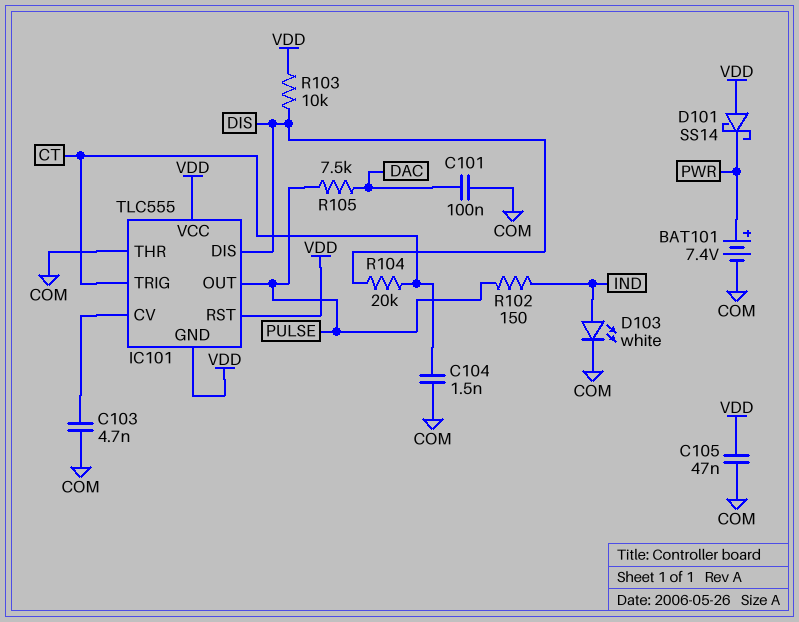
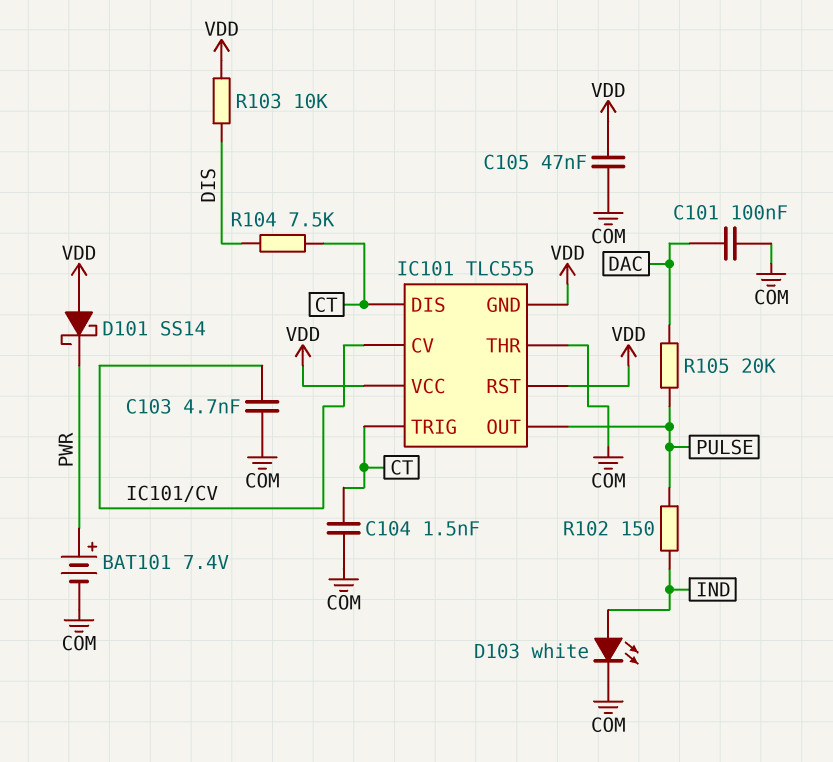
IC101 pin DIS: DIS -> CT
R104: 20k (CT, DIS) -> 7.5k (CT, DIS)
R105: 7.5k (DAC, PULSE) -> 20k (DAC, PULSE)

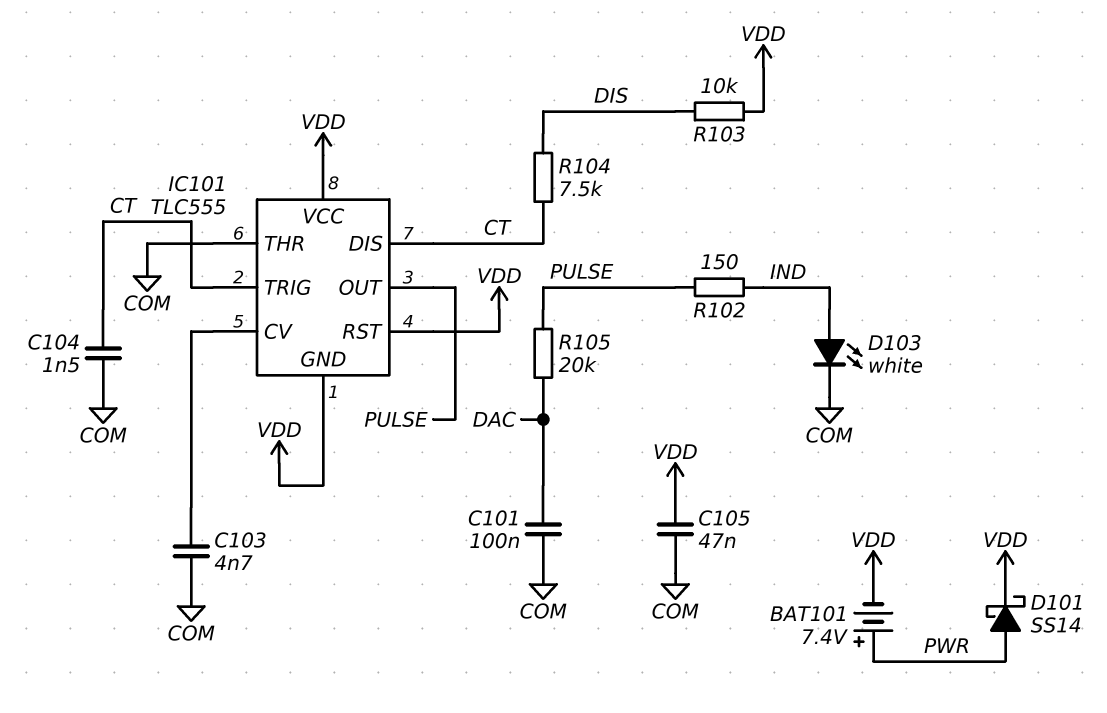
BAT101: 7.4V (plus PWR, minus COM) -> 7.4V (plus PWR, minus VDD)
D101: schottky SS14 (A VDD, K PWR) -> schottky SS14 (A PWR, K VDD)

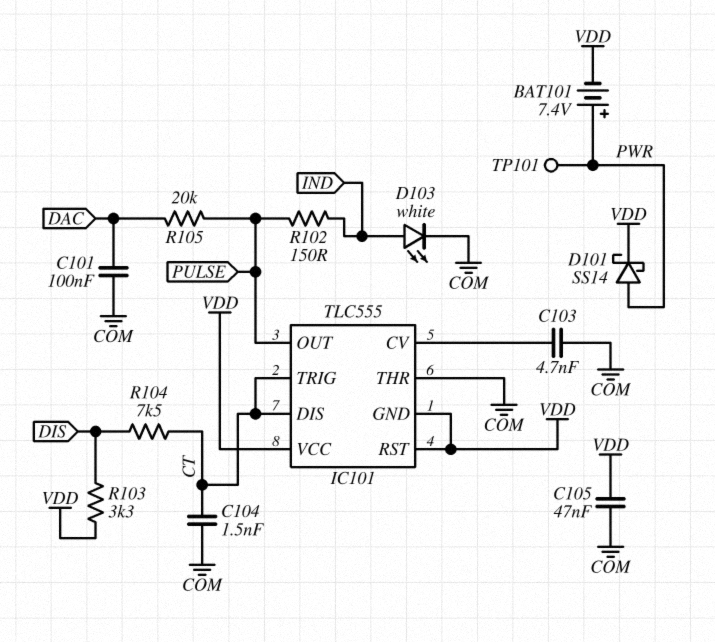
R103: 10k (DIS, VDD) -> 3.3k (DIS, VDD)
TP101: none -> test point (PWR)

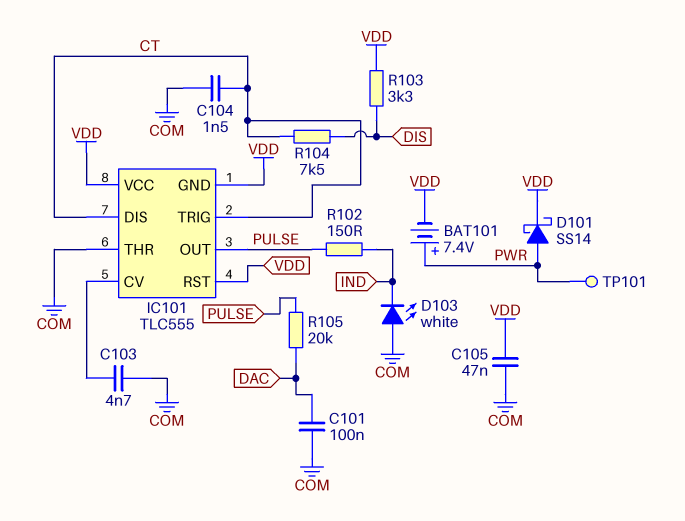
D103: LED white (A IND, K COM) -> LED white (A COM, K IND)

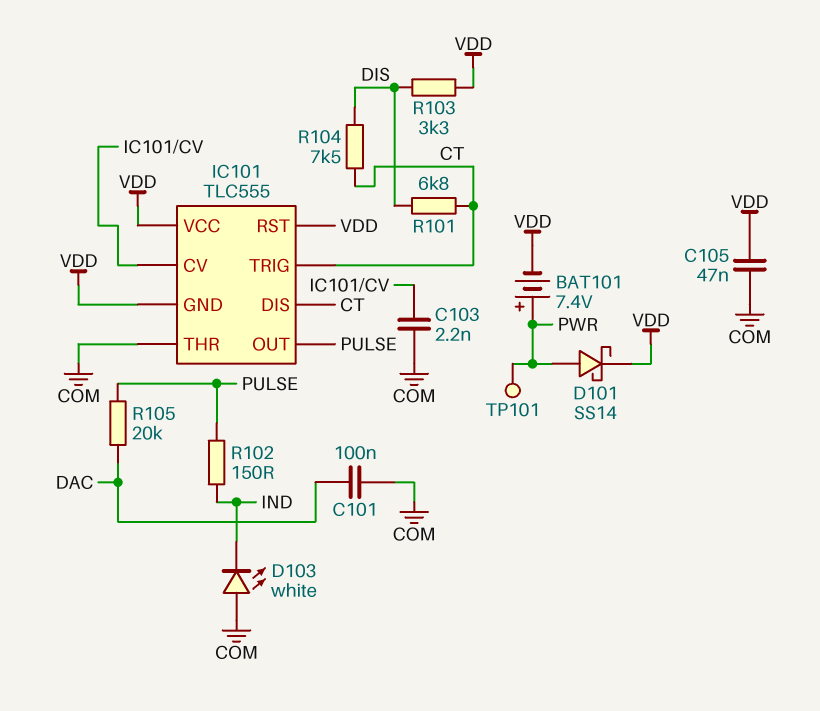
C103: 4.7nF (COM, IC101/CV) -> 2.2nF (COM, IC101/CV)
C104: 1.5nF (COM, CT) -> none
R101: none -> 6.8k (CT, DIS)

